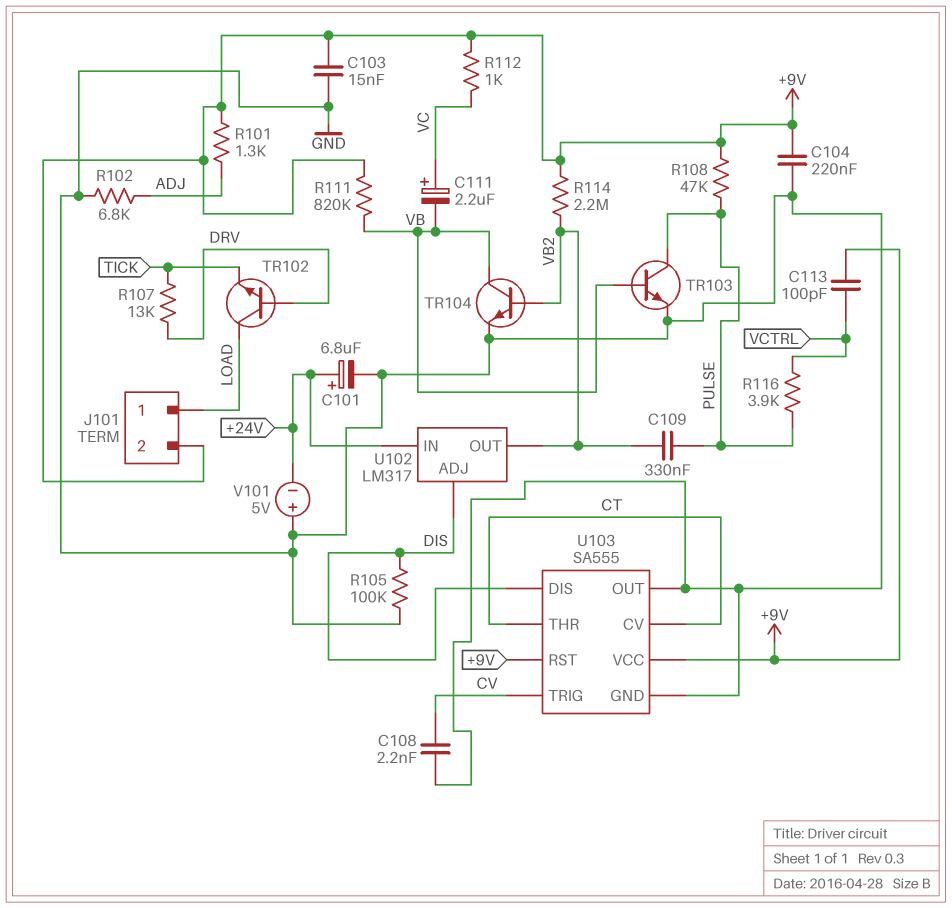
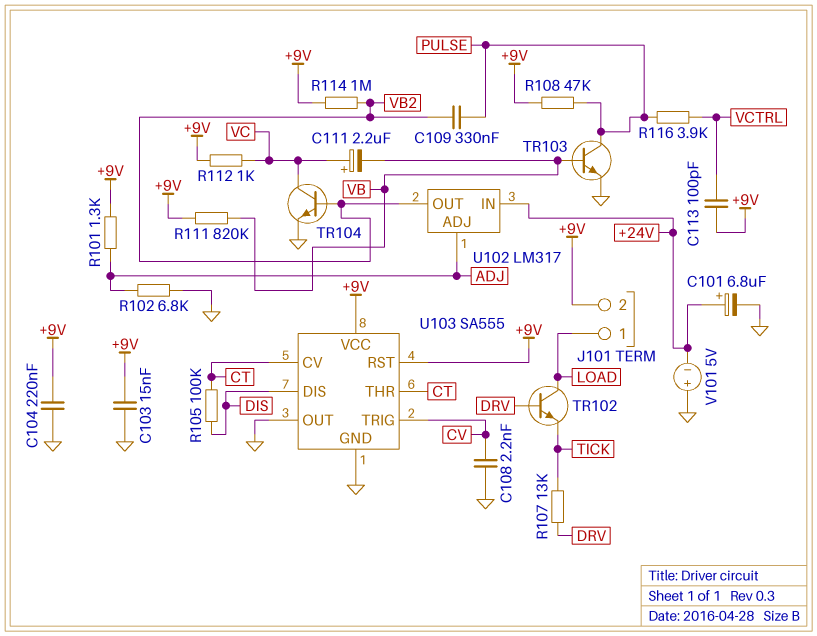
R105: 100k (DIS, GND) -> 100k (CT, DIS)
R114: 2.2M (+9V, VB2) -> 1M (+9V, VB2)
TR104: NPN (B VB2, C VB, E GND) -> NPN (B VB2, C VC, E GND)
U102 pin ADJ: DIS -> ADJ

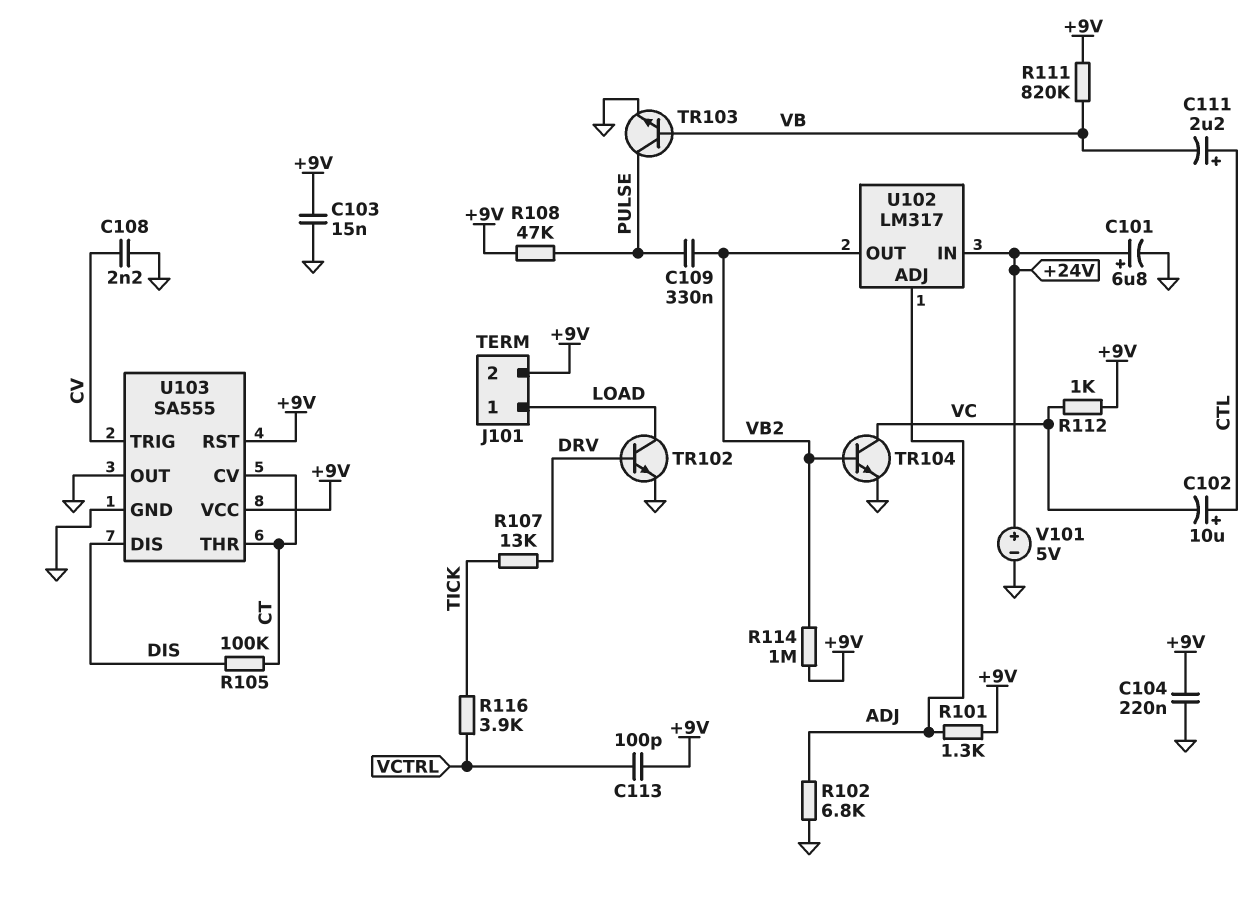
C102: none -> 10uF (plus CTL, minus VC)
C111: 2.2uF (plus VC, minus VB) -> 2.2uF (plus CTL, minus VB)
R116: 3.9k (PULSE, VCTRL) -> 3.9k (TICK, VCTRL)
TR102: NPN (B DRV, C LOAD, E TICK) -> NPN (B DRV, C LOAD, E GND)
V101: 5V (plus GND, minus +24V) -> 5V (plus +24V, minus GND)

